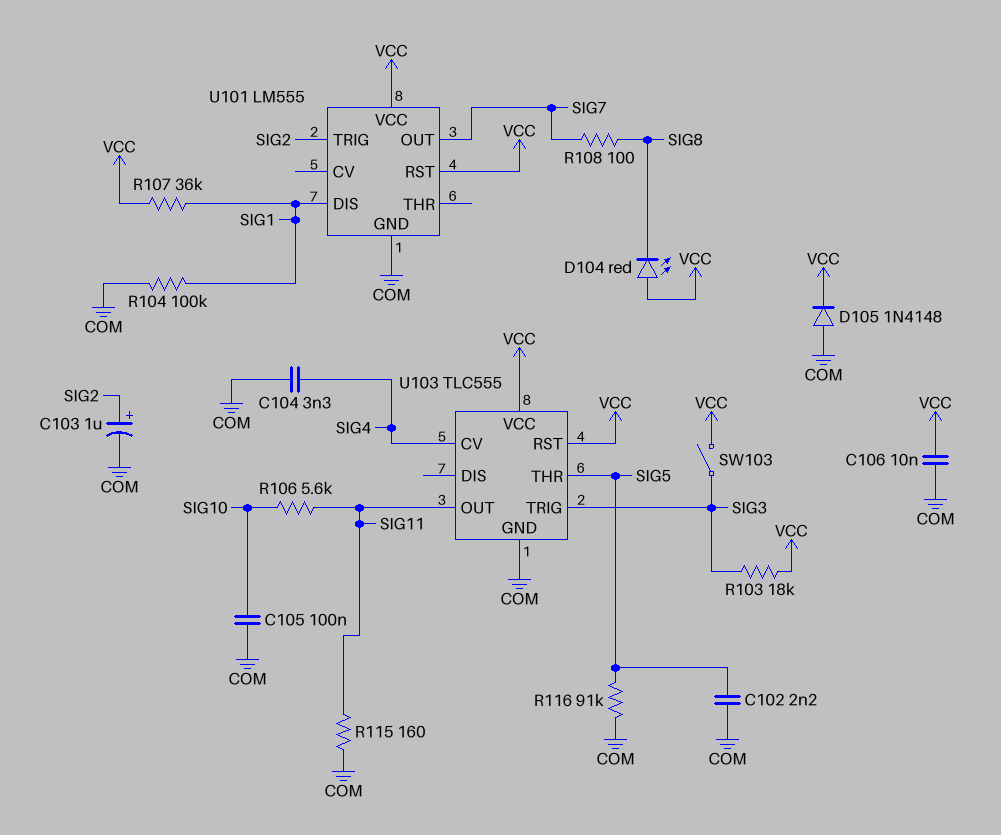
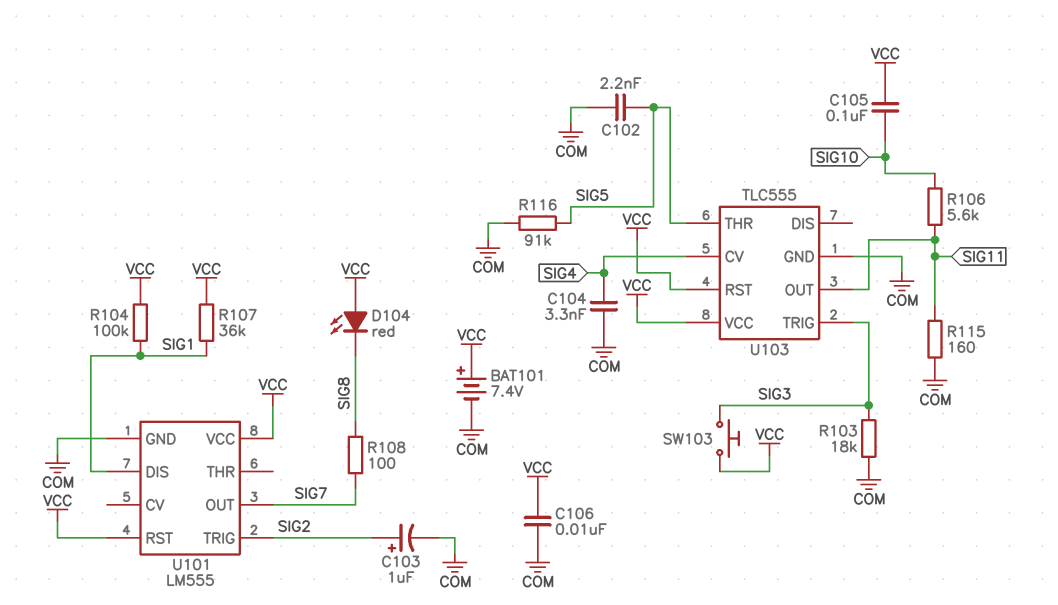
BAT101: none -> 7.4V (plus VCC, minus COM)
C105: 100nF (COM, SIG10) -> 100nF (SIG10, VCC)
D105: diode 1N4148 (A COM, K VCC) -> none
R103: 18k (SIG3, VCC) -> 18k (COM, SIG3)
R104: 100k (COM, SIG1) -> 100k (SIG1, VCC)
SW103: switch (SIG3, VCC) -> button (SIG3, VCC)

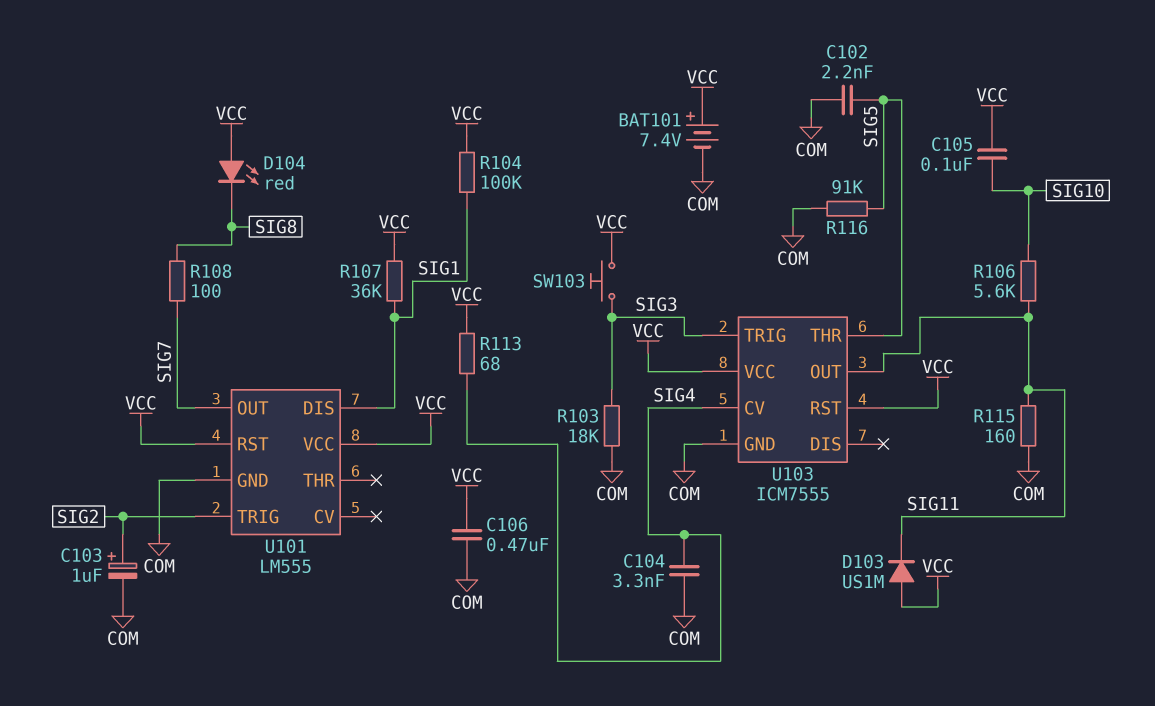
C106: 10nF (COM, VCC) -> 470nF (COM, VCC)
D103: none -> diode US1M (A VCC, K SIG11)
R113: none -> 68 (SIG4, VCC)
U103: TLC555 -> ICM7555

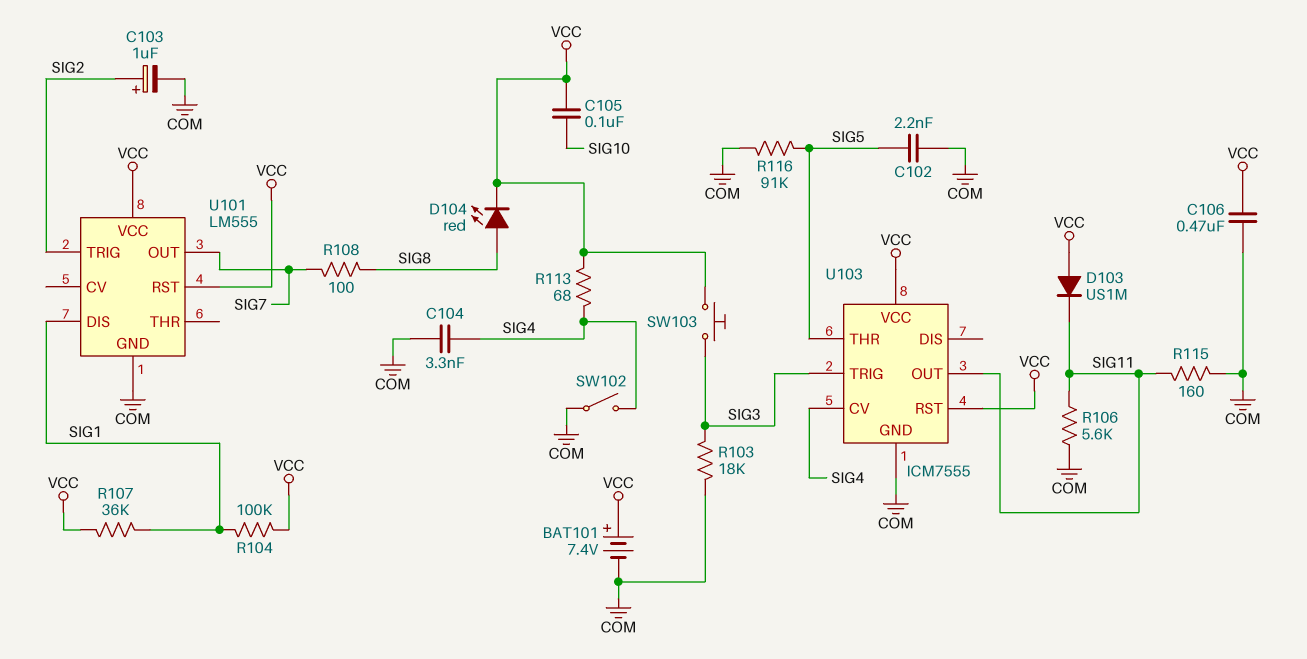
D104: LED red (A VCC, K SIG8) -> LED red (A SIG8, K VCC)
R106: 5.6k (SIG10, SIG11) -> 5.6k (COM, SIG11)
SW102: none -> switch (COM, SIG4)

